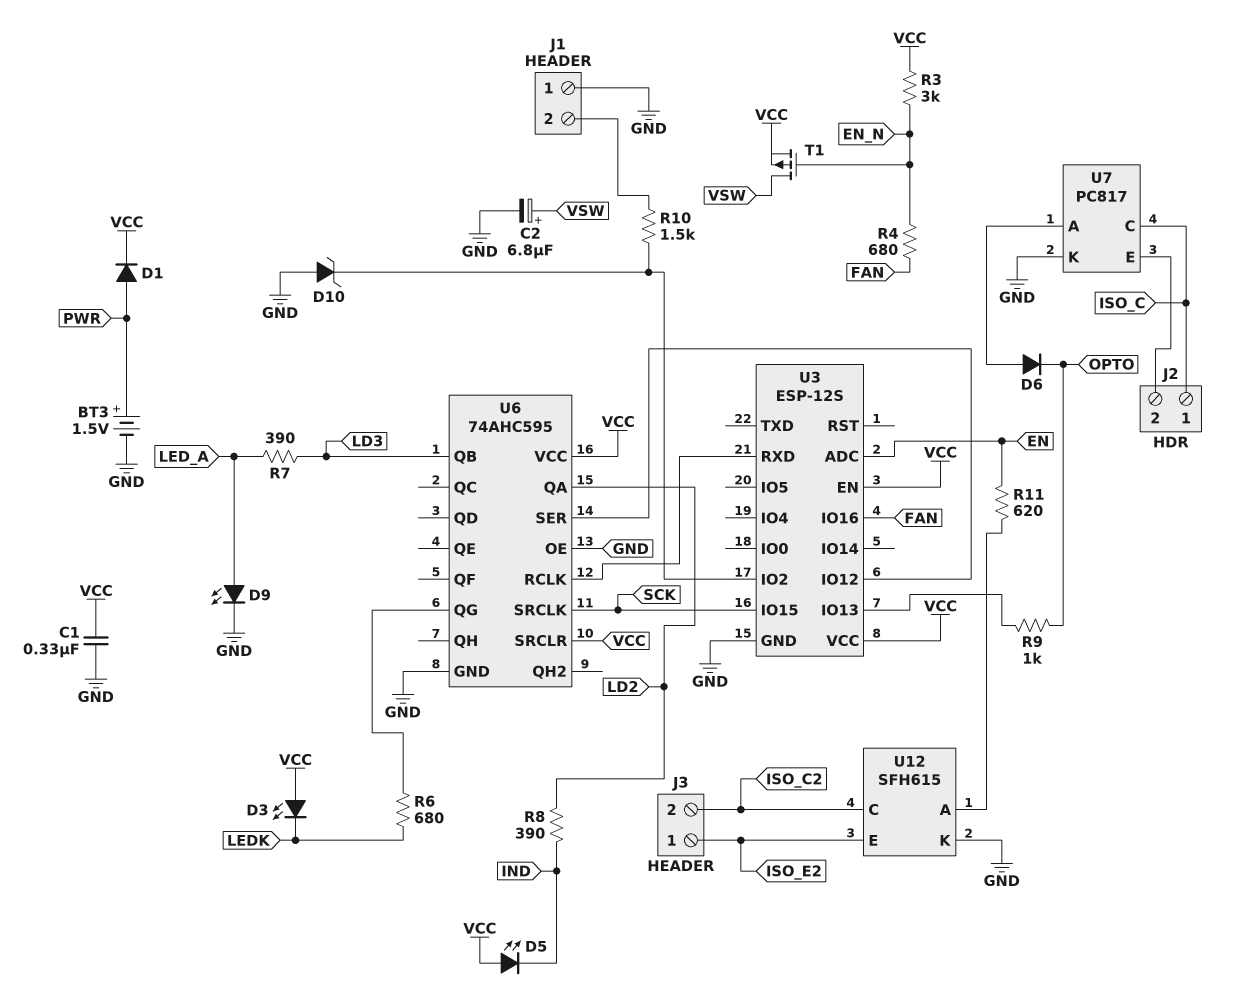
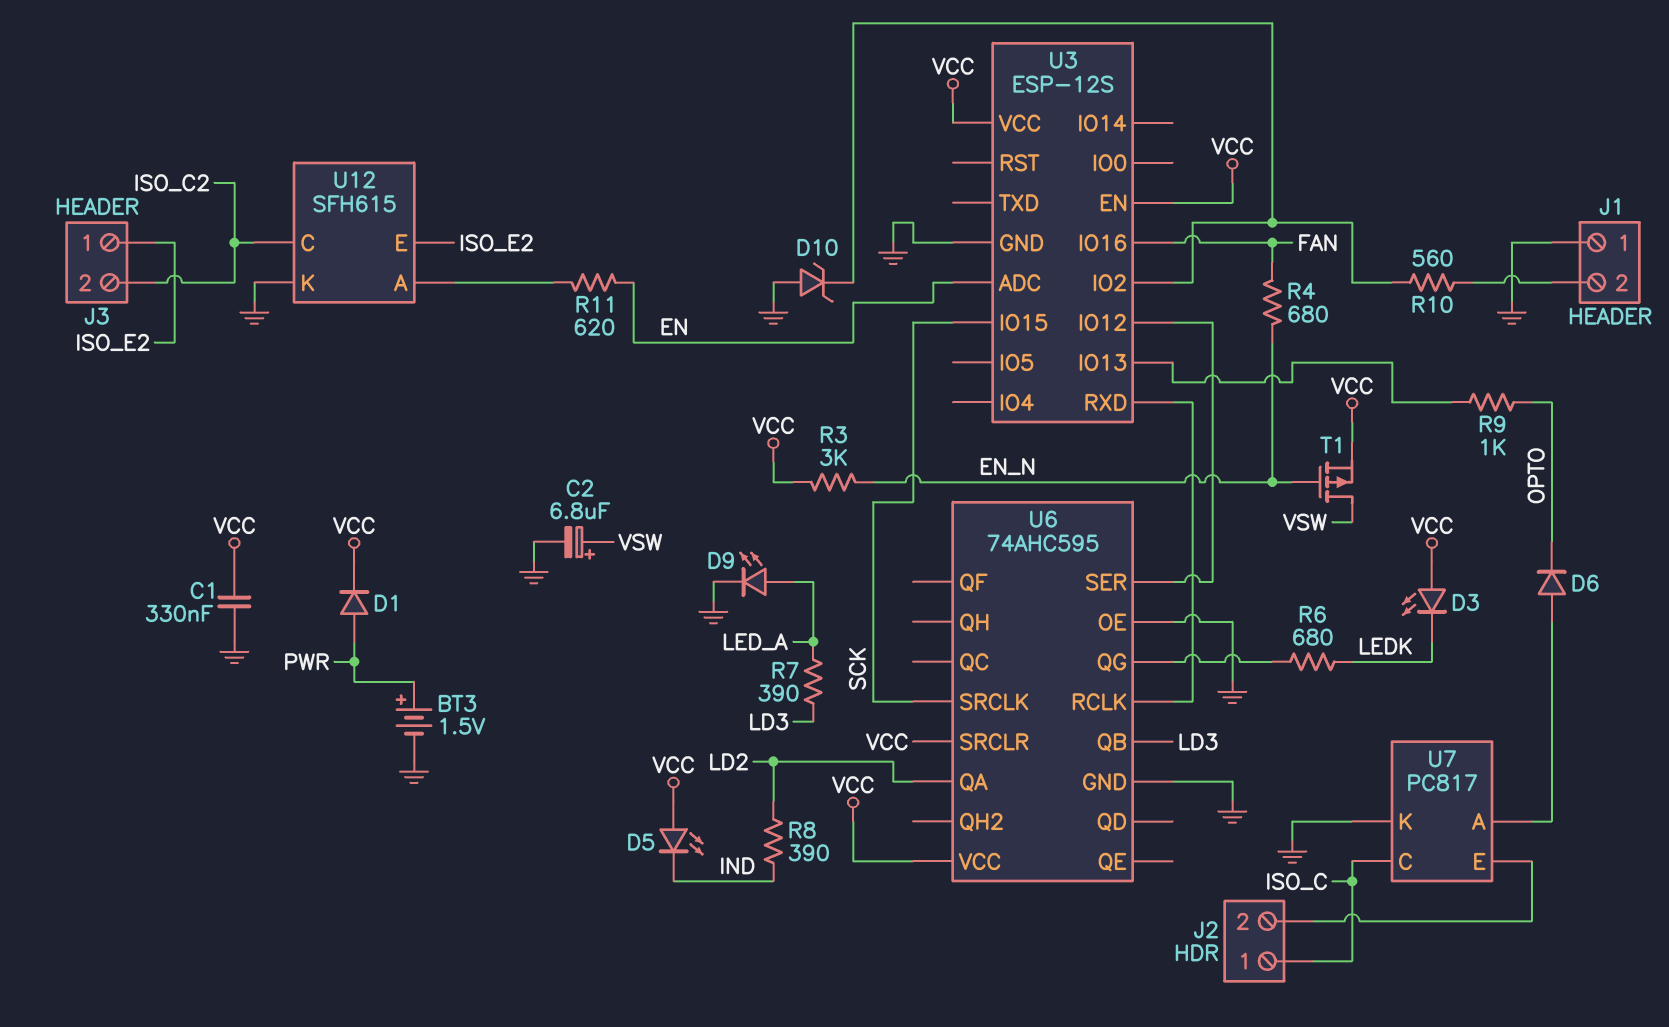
R10: 1.5k (J1/2, U3/IO2) -> 560 (J1/2, U3/IO2)

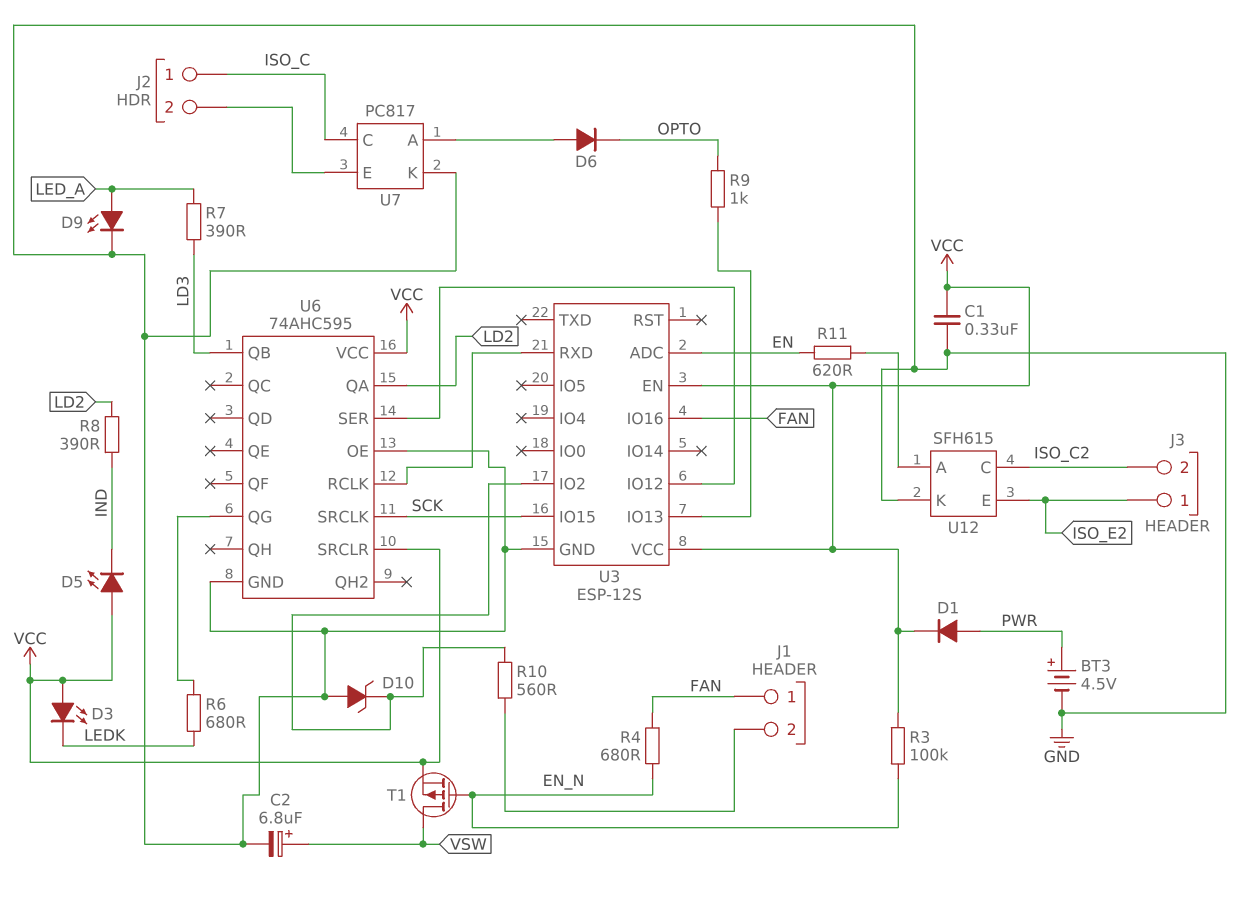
BT3: 1.5V (plus PWR, minus GND) -> 4.5V (plus PWR, minus GND)
J1 pin 1: GND -> FAN
R3: 3k (EN_N, VCC) -> 100k (EN_N, VCC)

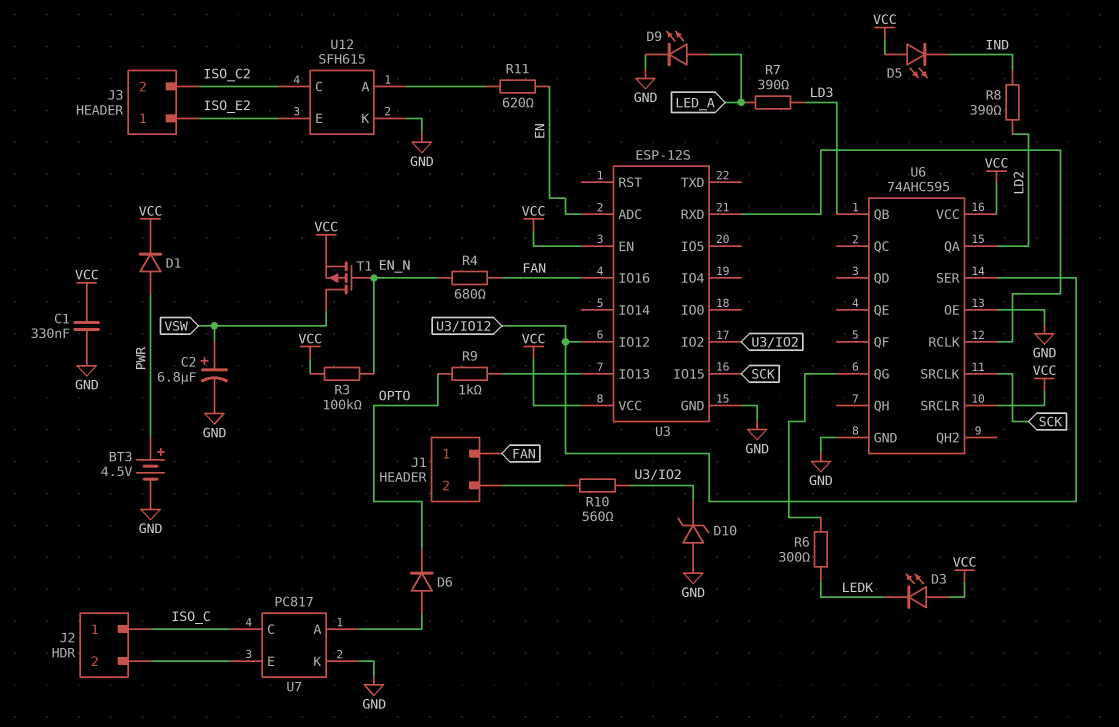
R6: 680 (LEDK, U6/QG) -> 300 (LEDK, U6/QG)

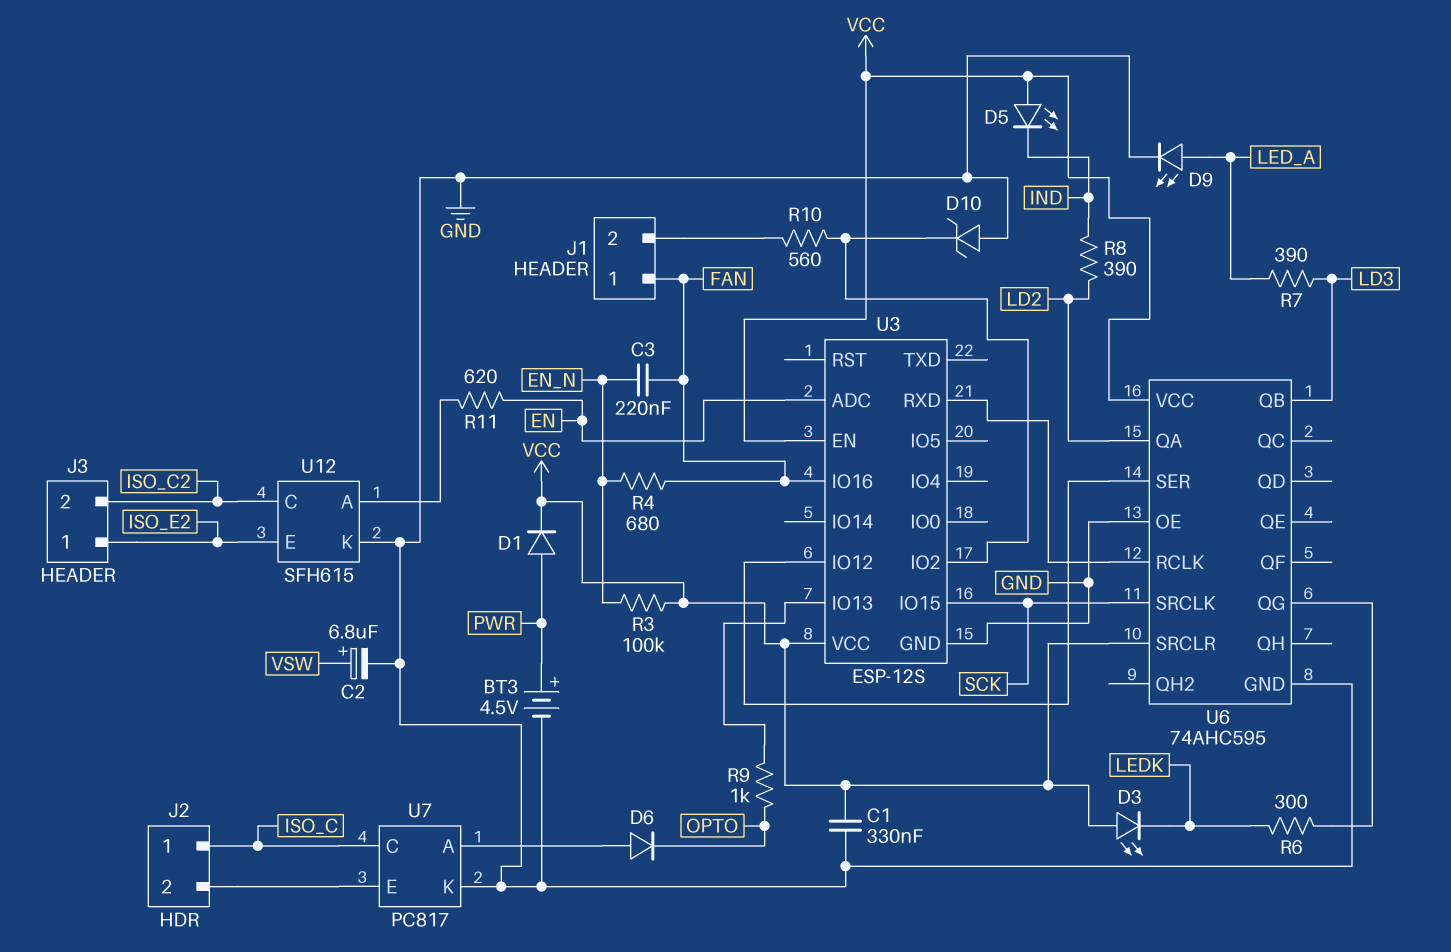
C3: none -> 220nF (EN_N, FAN)
T1: PMOS (G EN_N, D VSW, S VCC) -> none

